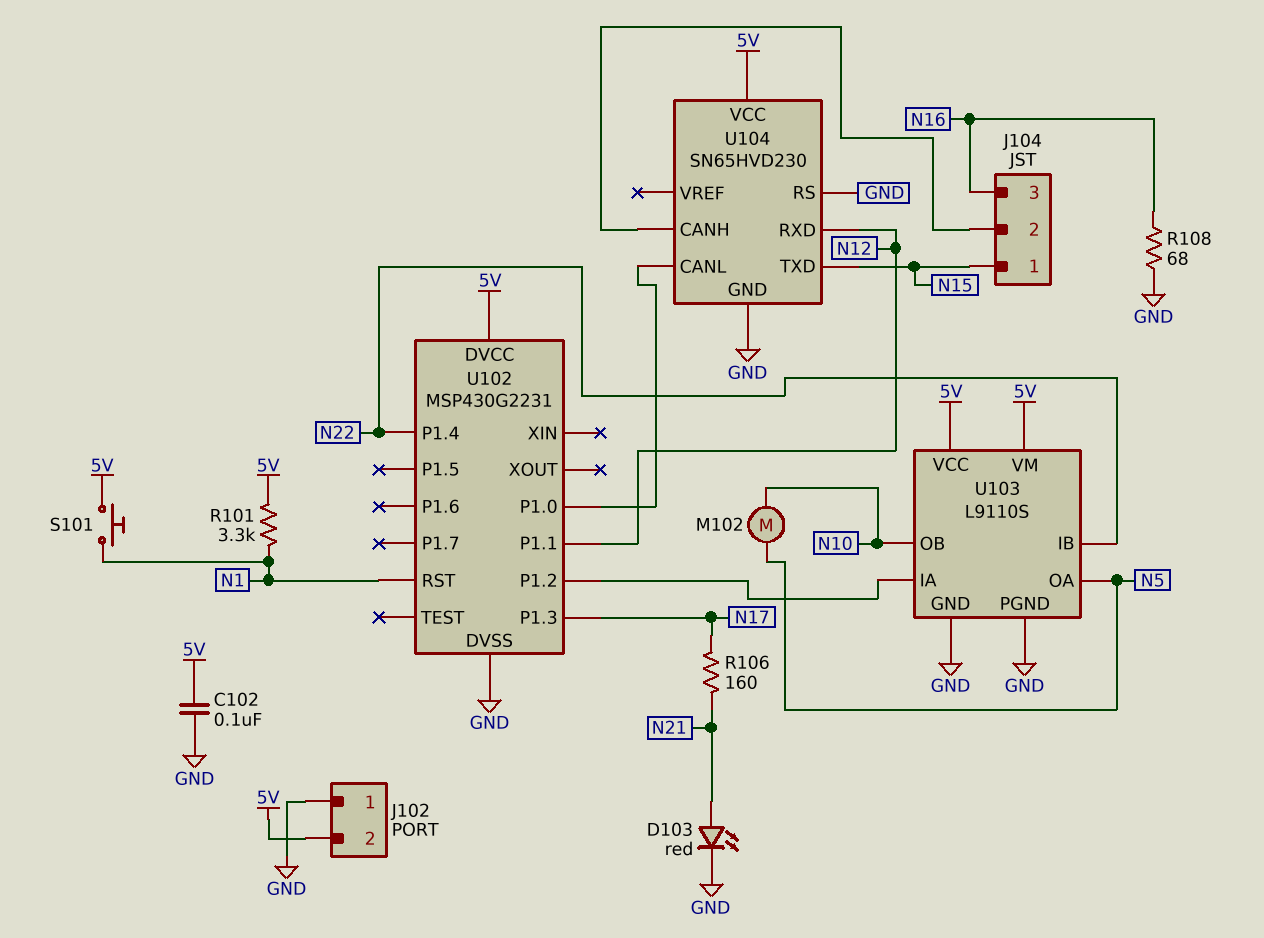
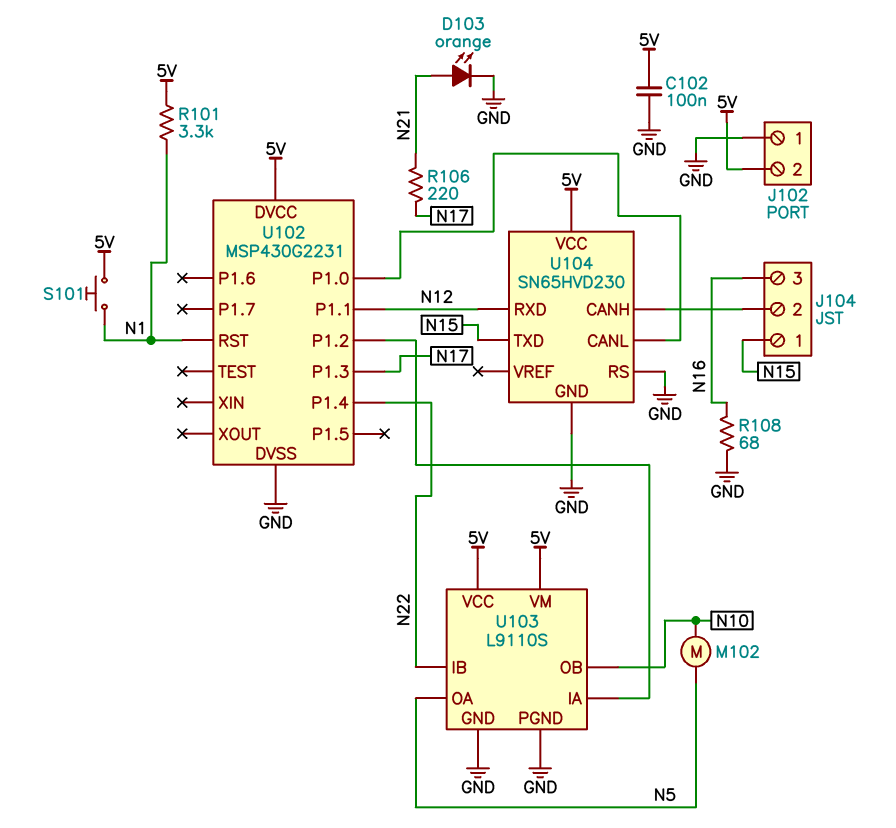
D103: LED red (A N21, K GND) -> LED orange (A N21, K GND)
R106: 160 (N17, N21) -> 220 (N17, N21)

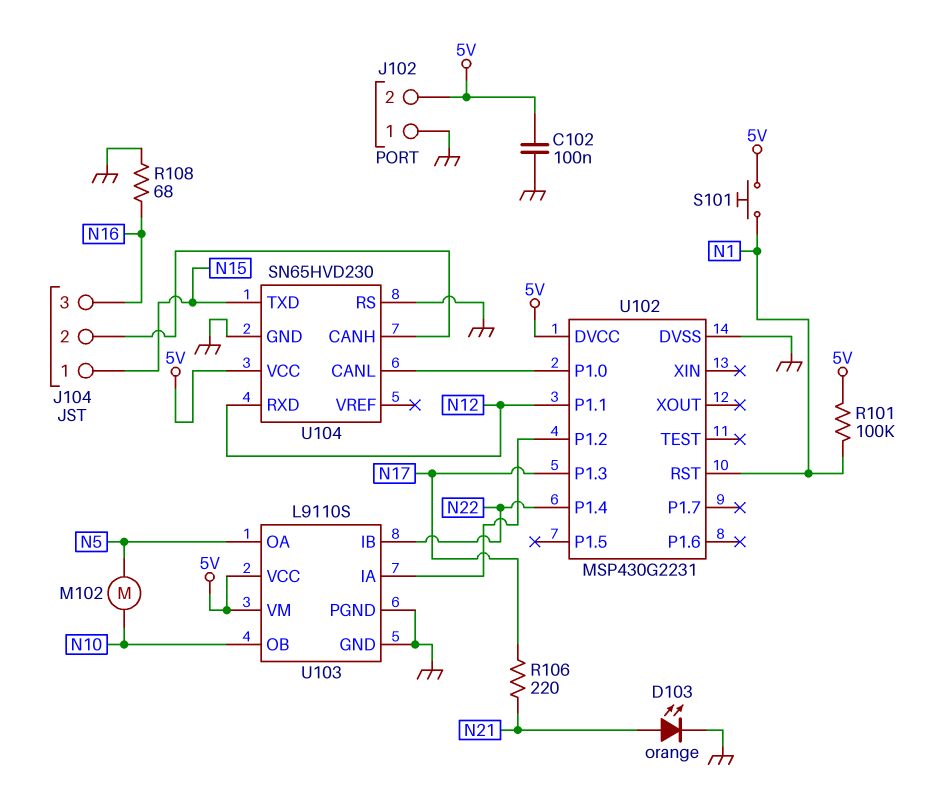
R101: 3.3k (5V, N1) -> 100k (5V, N1)

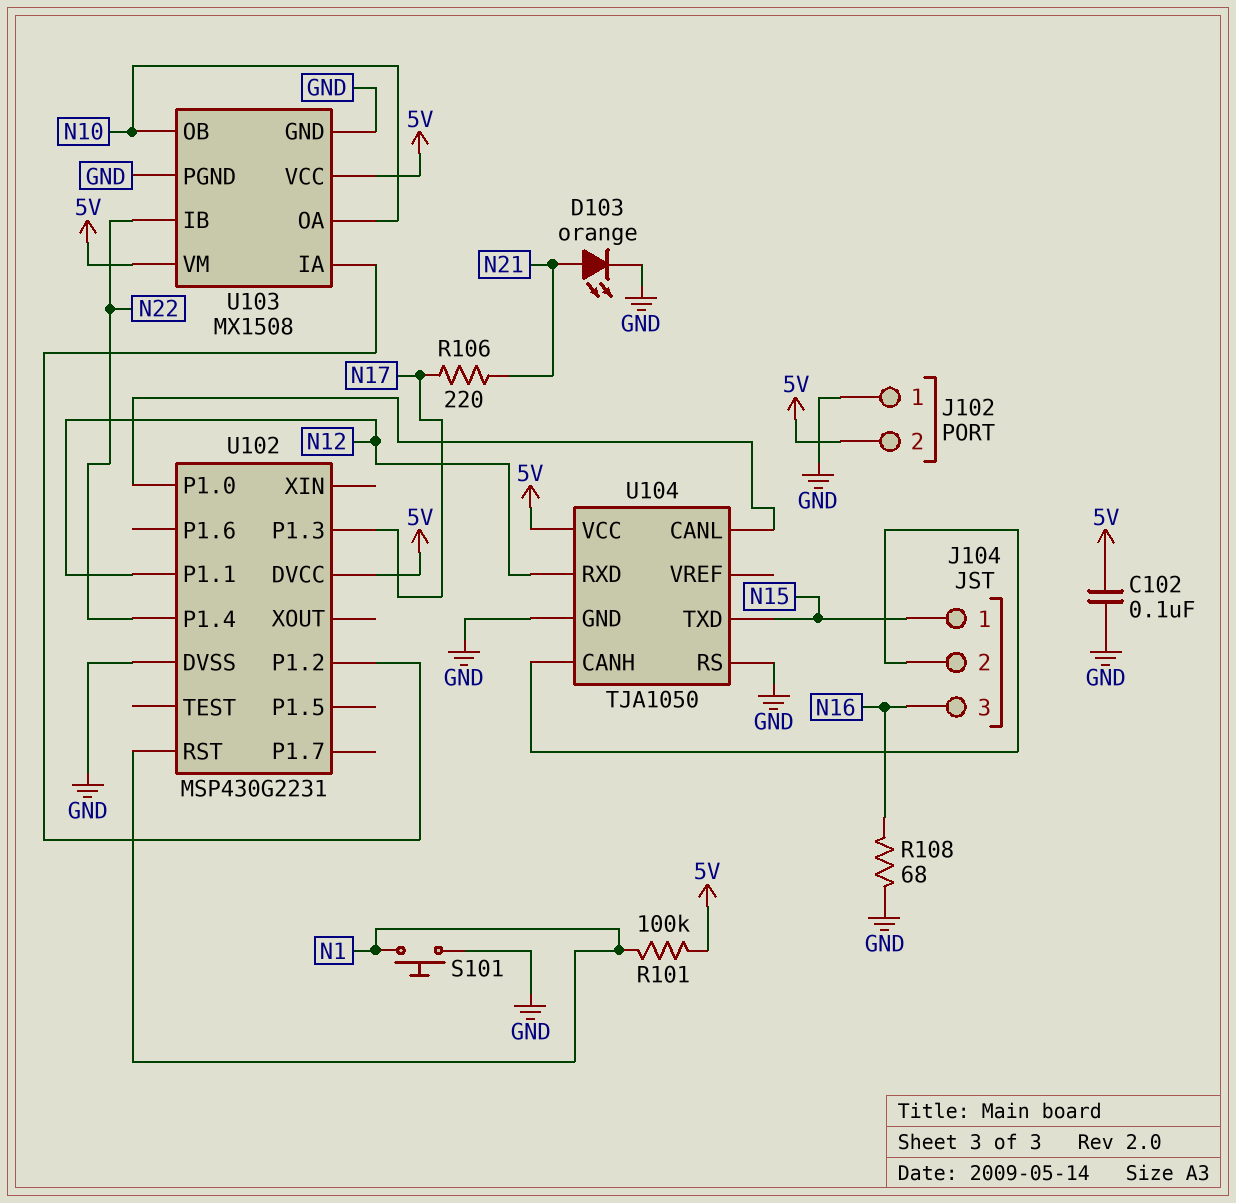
M102: motor (N5, N10) -> none
S101: button (5V, N1) -> button (GND, N1)
U103: L9110S -> MX1508
U103 pin OA: N5 -> N10
U104: SN65HVD230 -> TJA1050

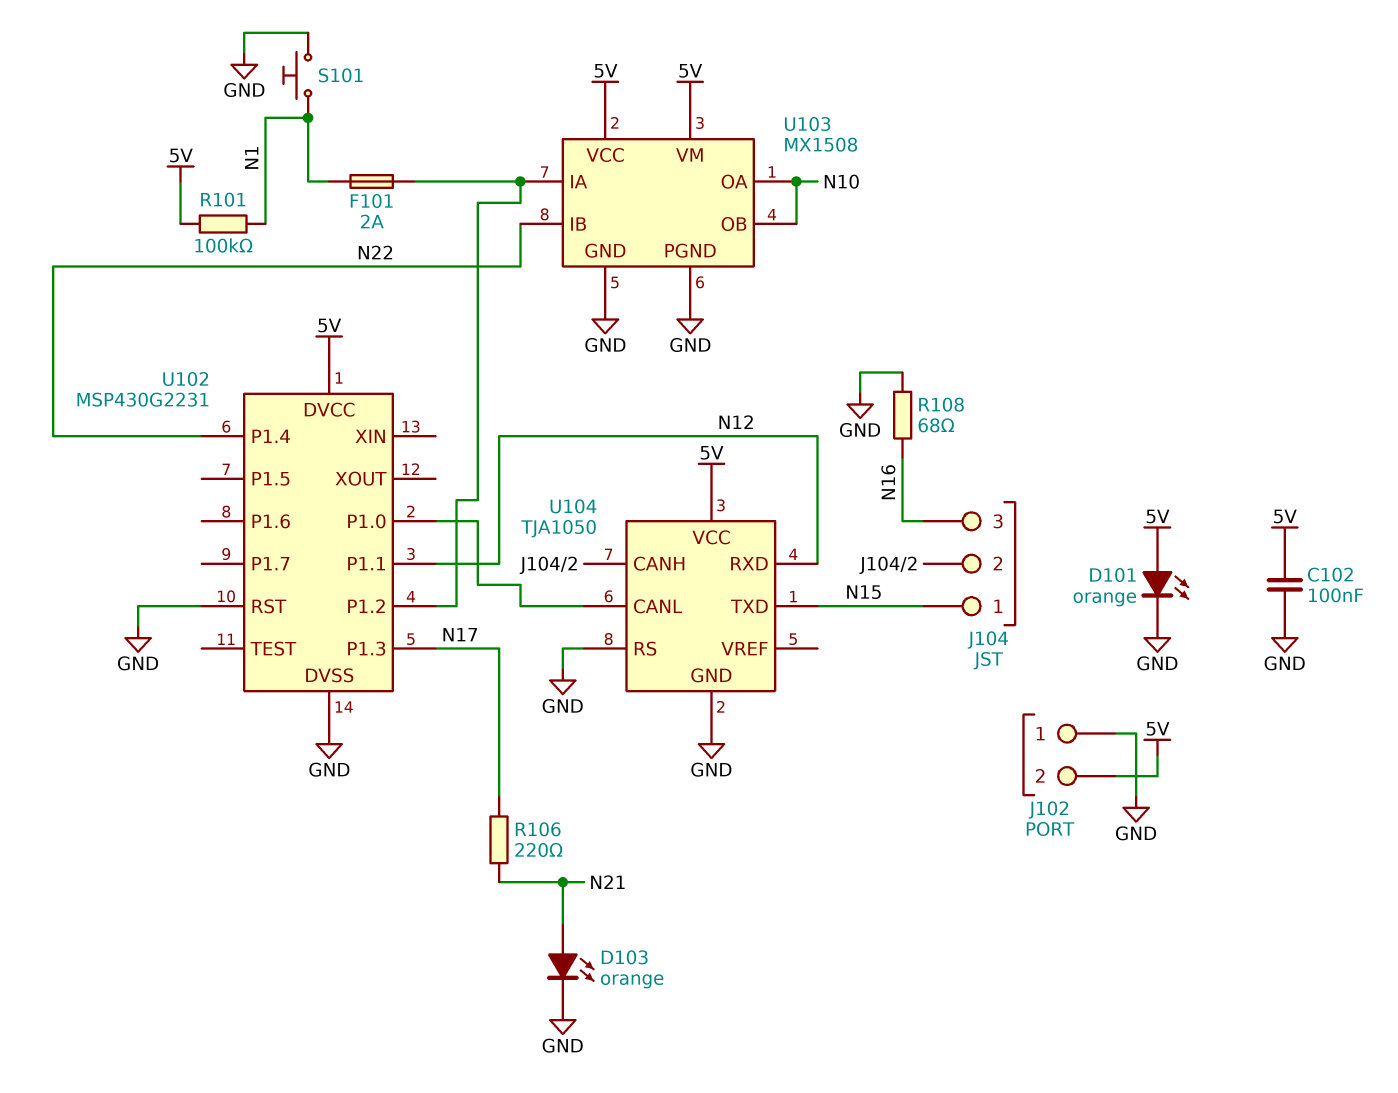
D101: none -> LED orange (A 5V, K GND)
F101: none -> 2A (N1, U102/P1.2)
U102 pin RST: N1 -> GND

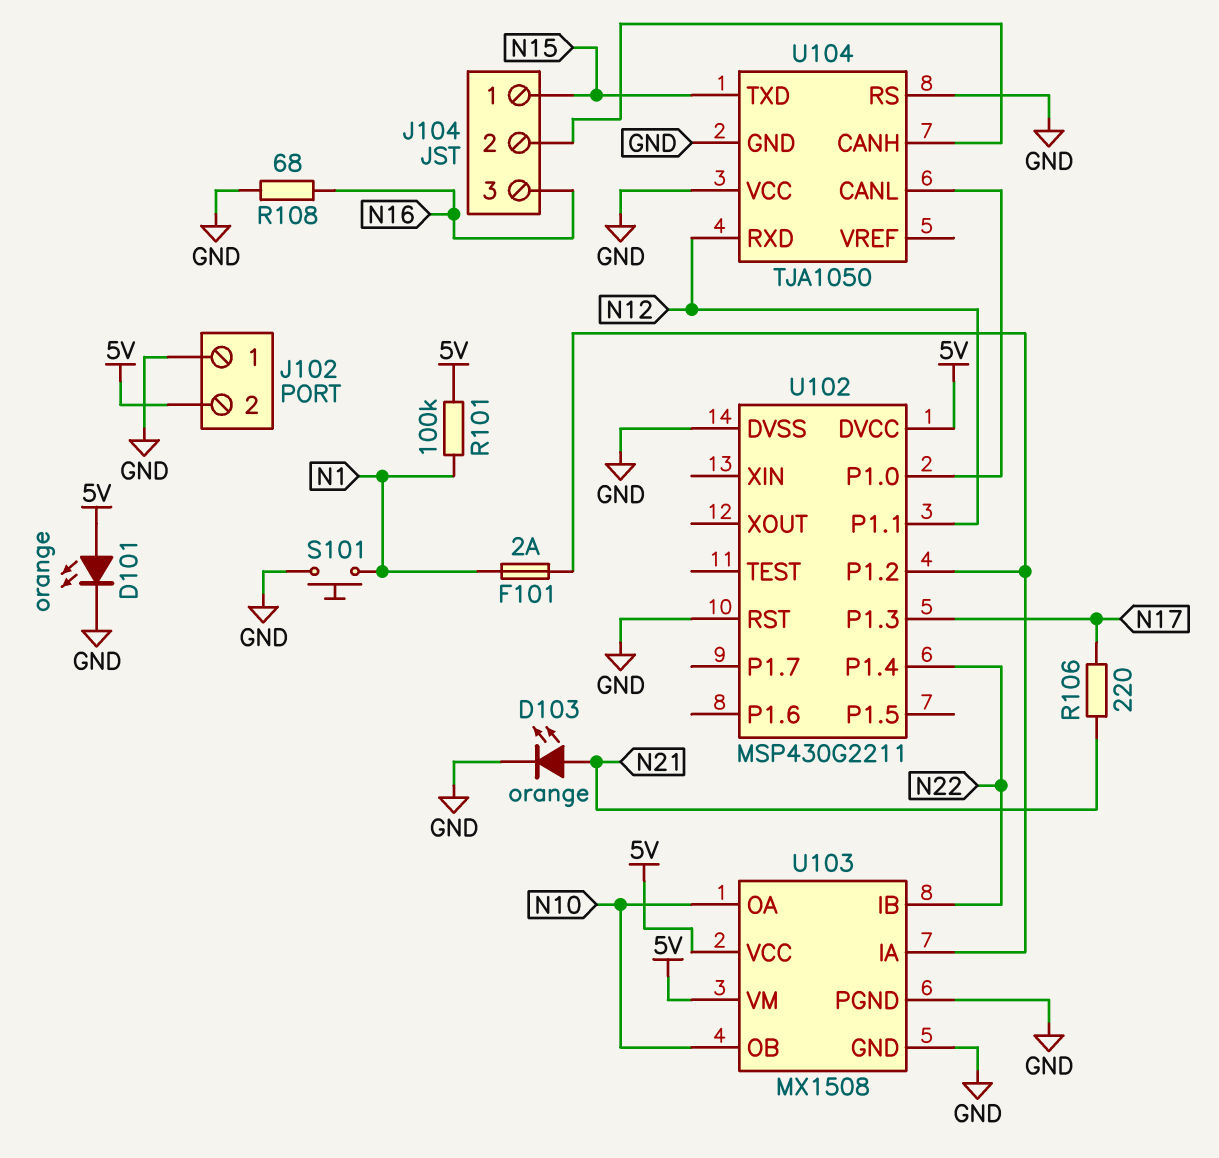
C102: 100nF (5V, GND) -> none
U102: MSP430G2231 -> MSP430G2211
U104 pin VCC: 5V -> GND

